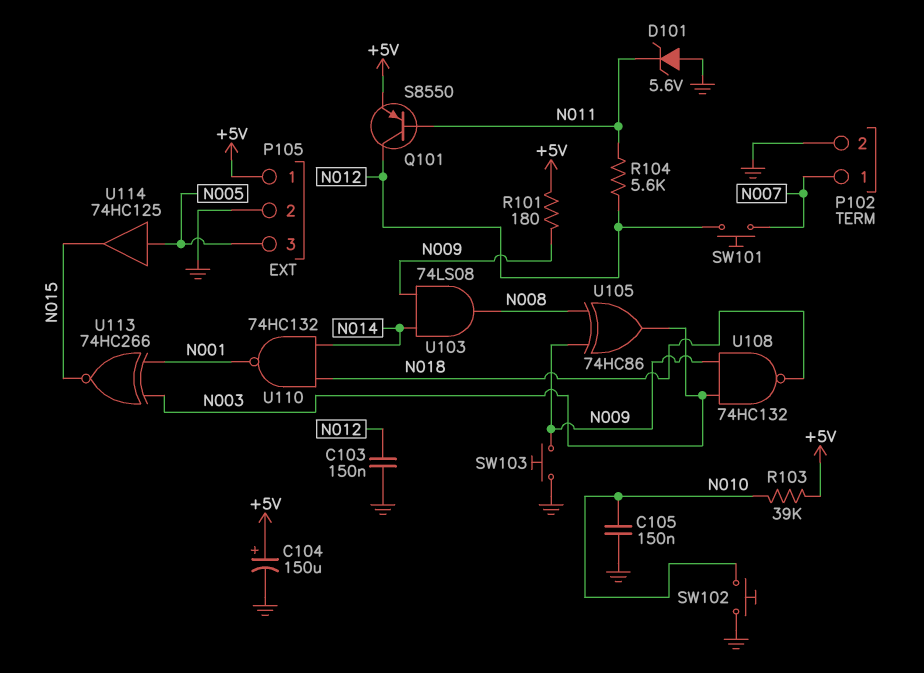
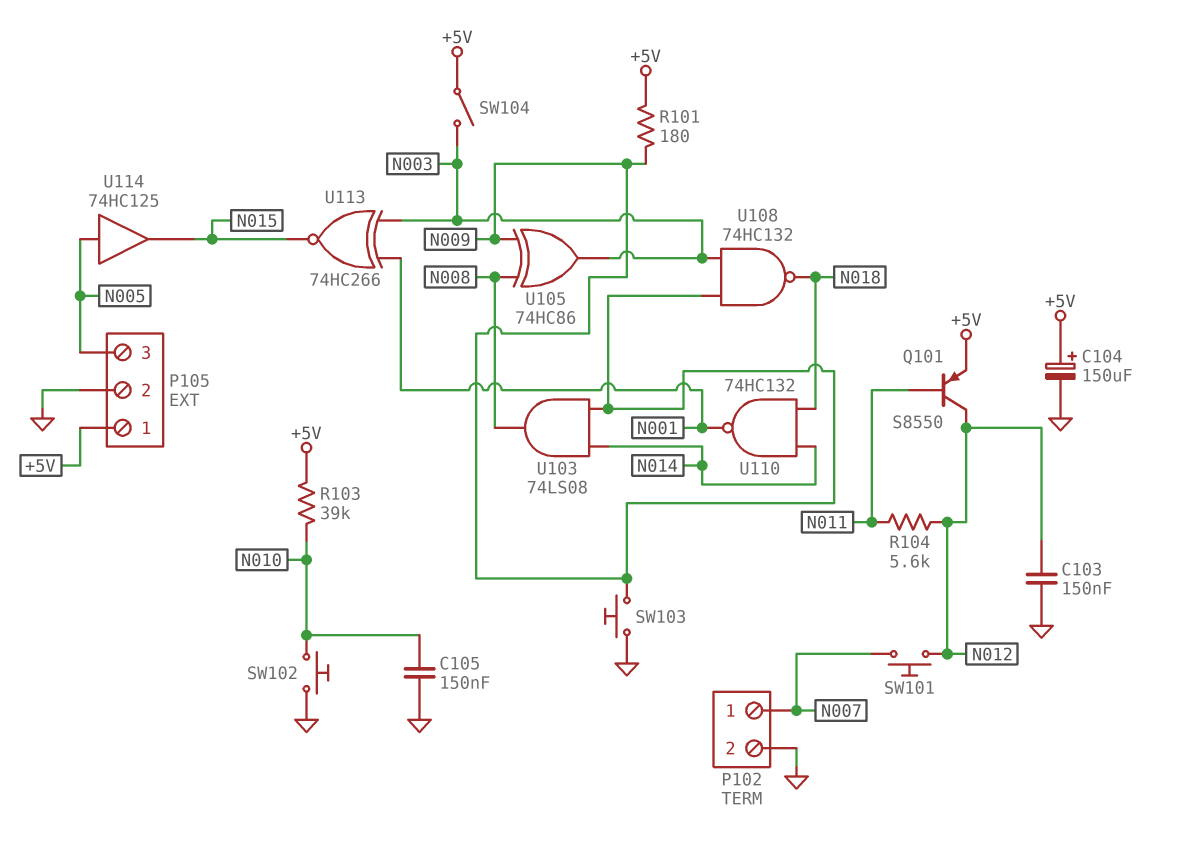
D101: zener 5.6V (A GND, K N011) -> none
SW104: none -> switch (+5V, N003)

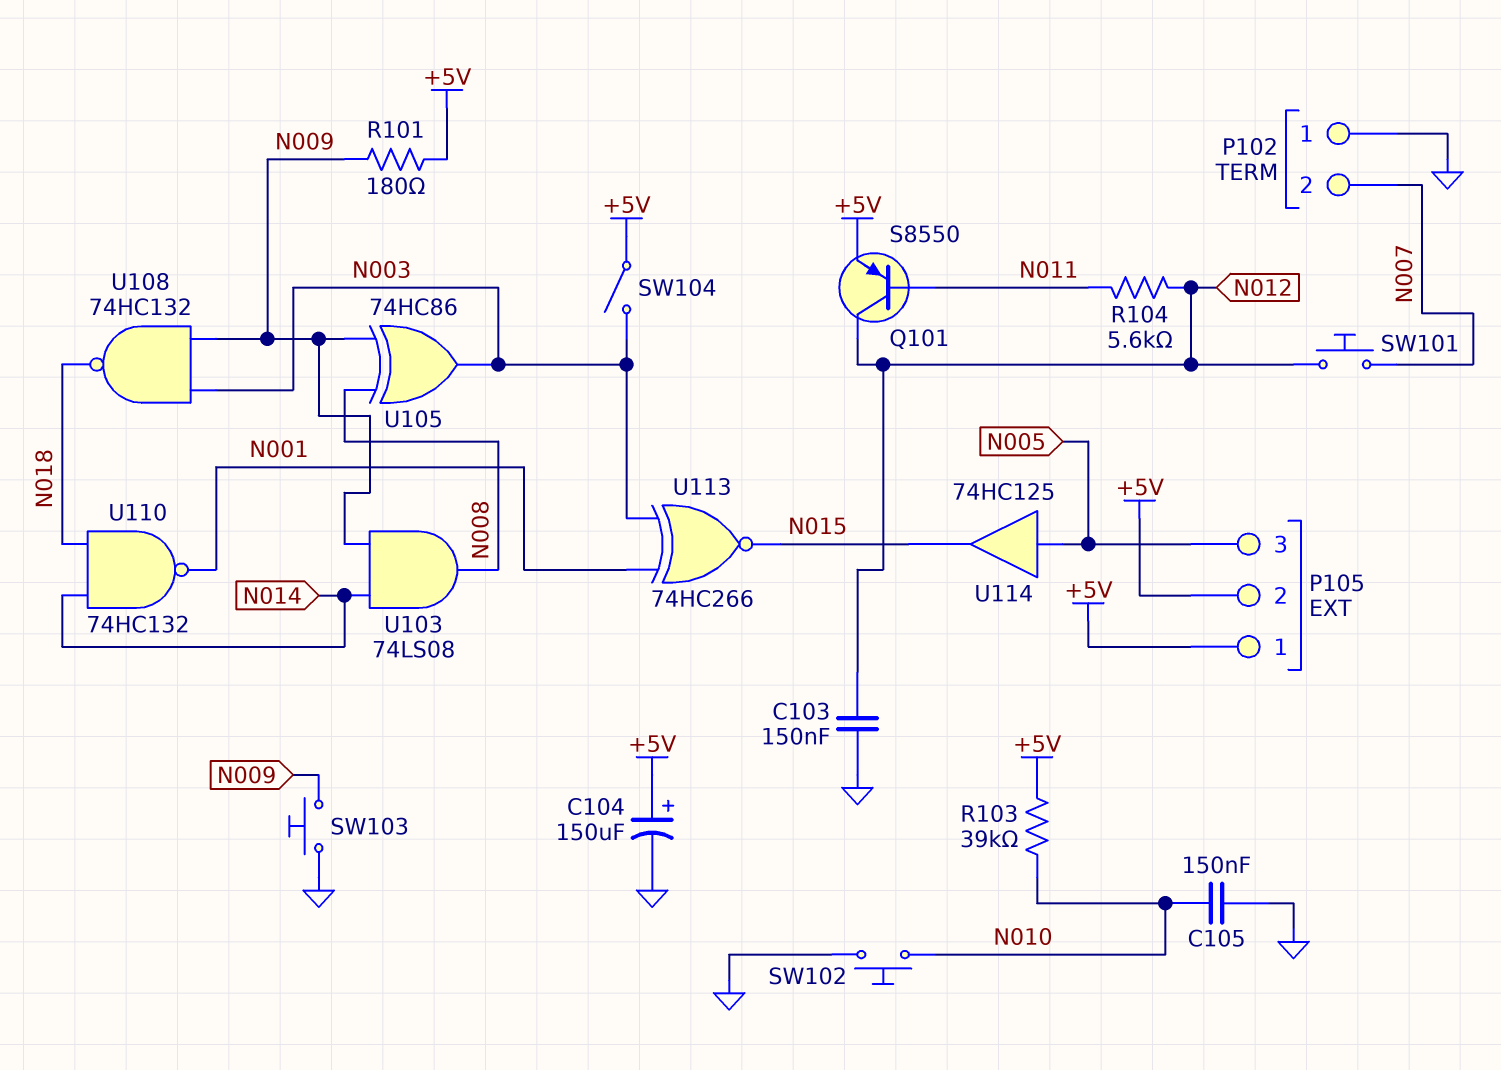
P102 pin 1: N007 -> GND
P102 pin 2: GND -> N007
P105 pin 2: GND -> +5V

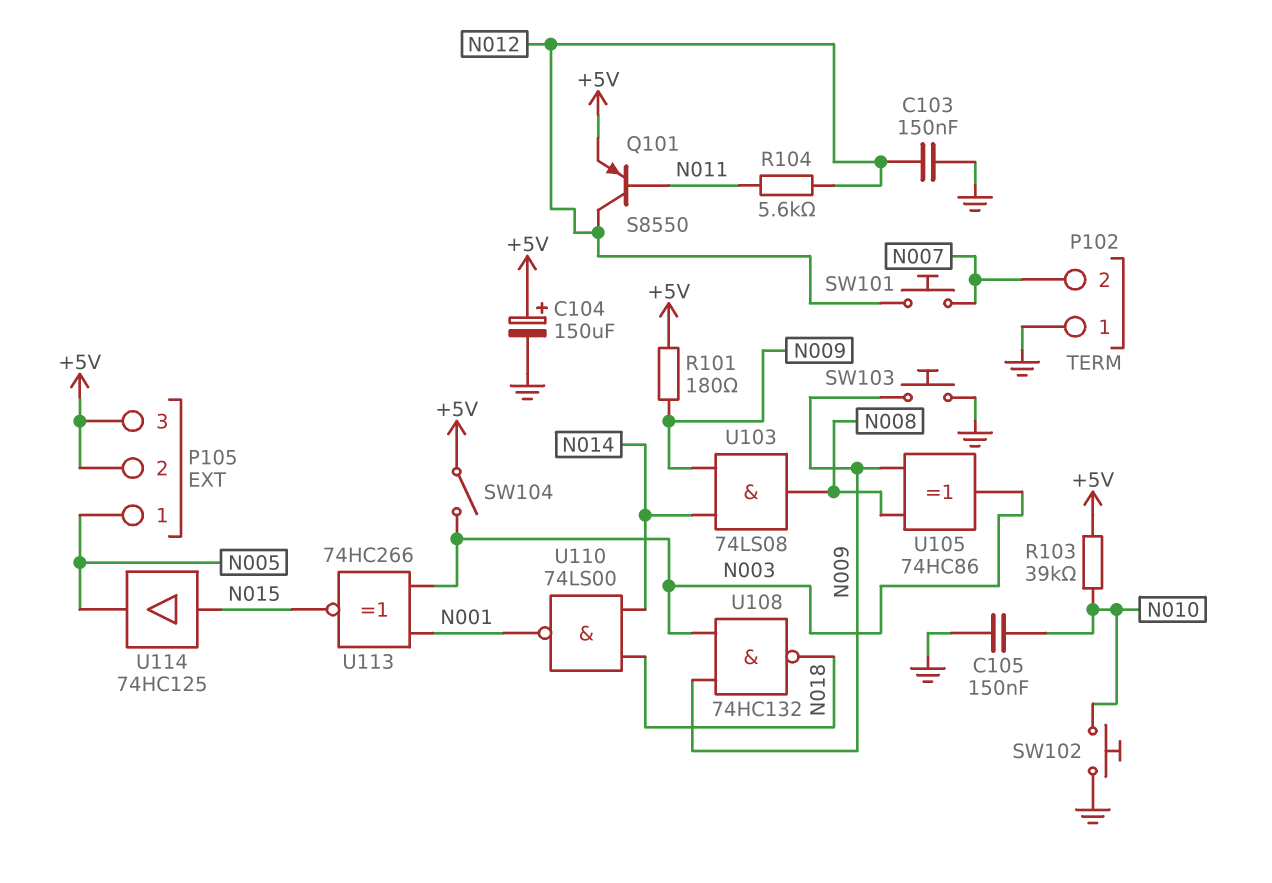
P105 pin 1: +5V -> N005
P105 pin 3: N005 -> +5V
U110: NAND 74HC132 (in N014, in N018, out N001) -> NAND 74LS00 (in N014, in N018, out N001)
U114: buffer 74HC125 (in N005, out N015) -> buffer 74HC125 (in N015, out N005)

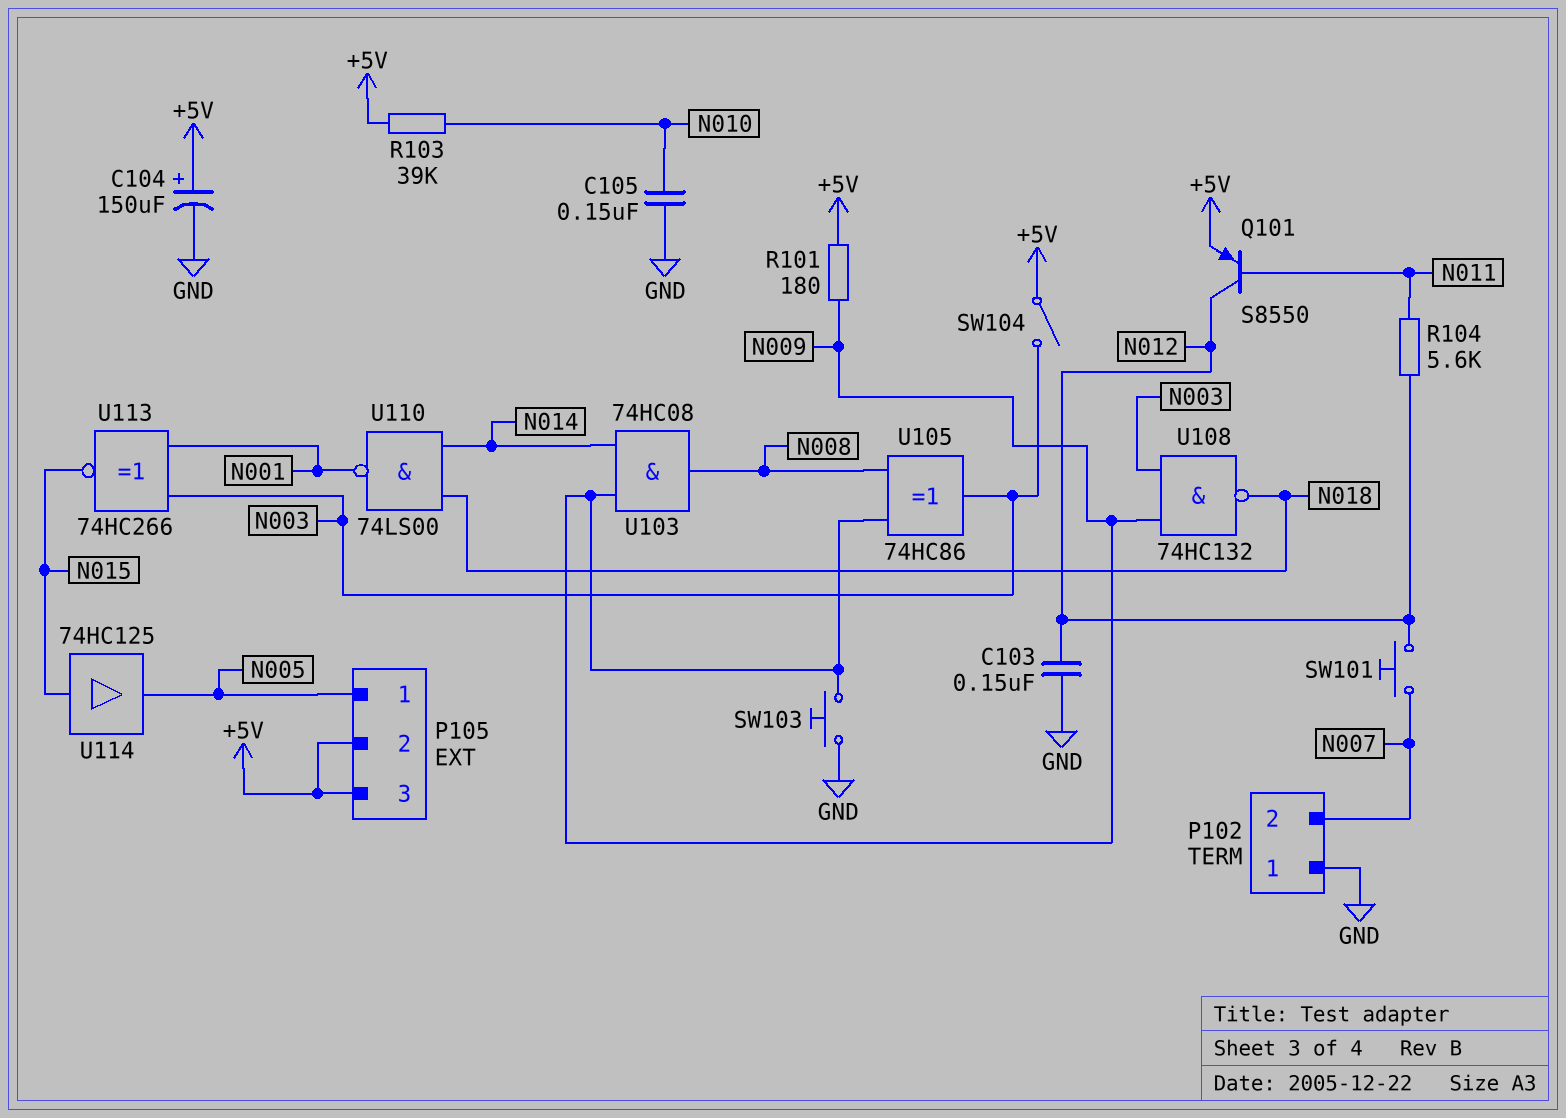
SW102: button (GND, N010) -> none
U103: AND 74LS08 (in N009, in N014, out N008) -> AND 74HC08 (in N009, in N014, out N008)

